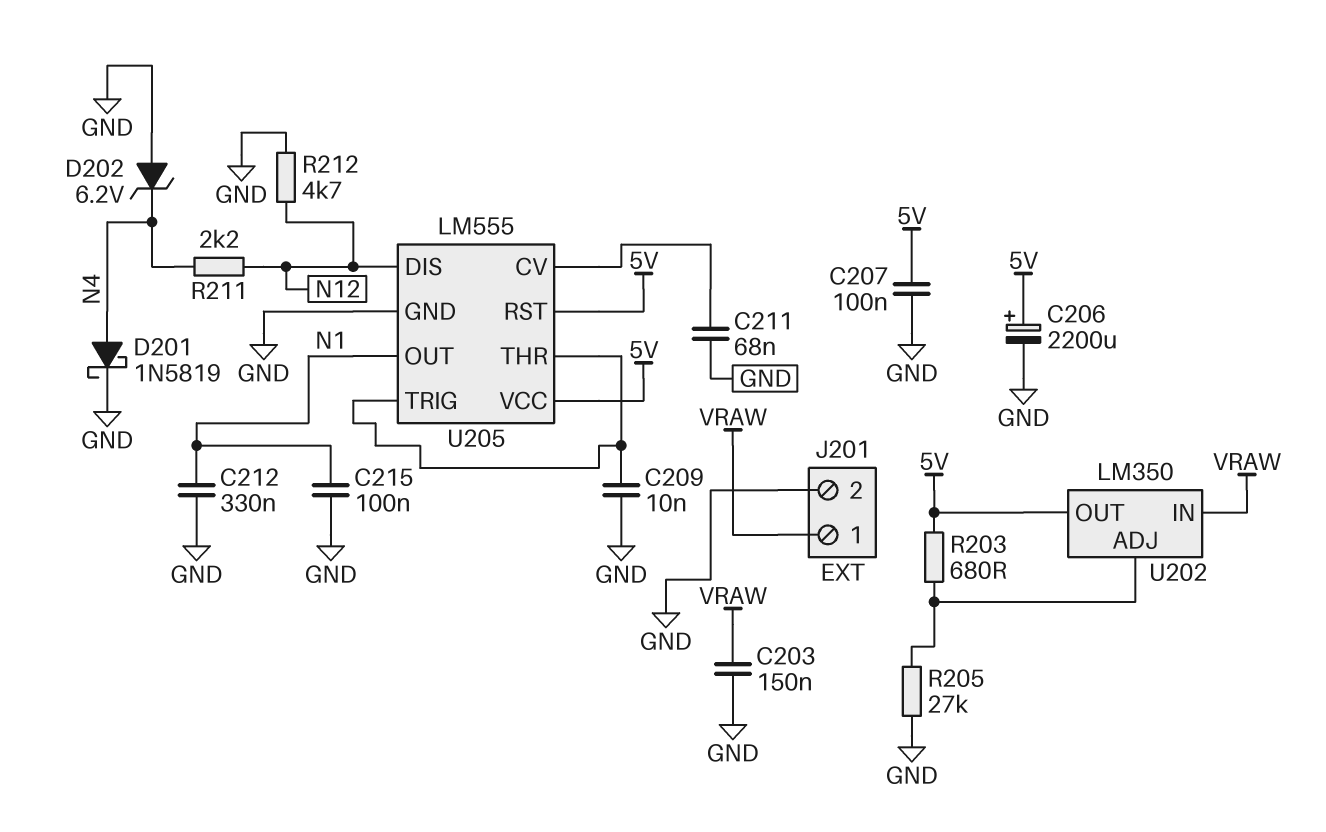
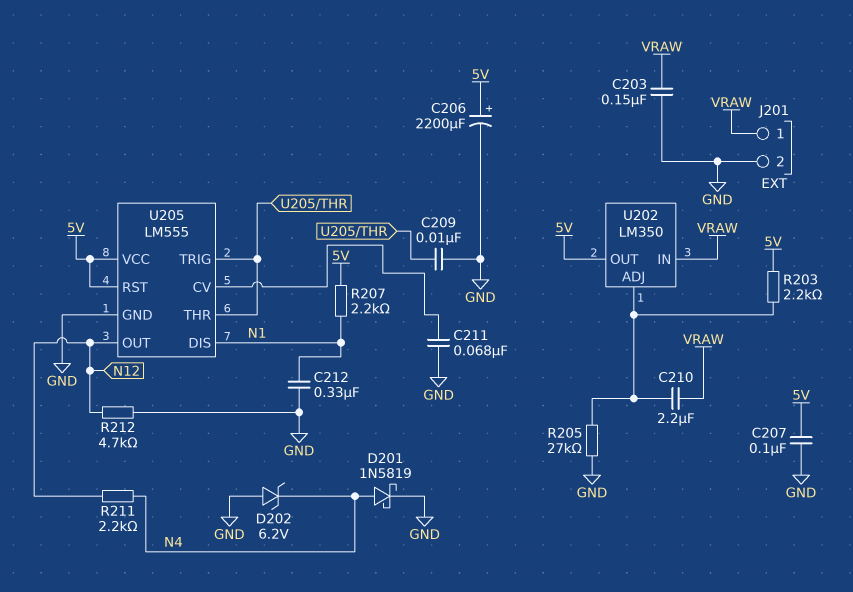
C210: none -> 2.2uF (U202/ADJ, VRAW)
C215: 100nF (GND, N1) -> none
R203: 680 (5V, U202/ADJ) -> 2.2k (5V, U202/ADJ)
R207: none -> 2.2k (5V, N1)
U205 pin DIS: N12 -> N1
U205 pin OUT: N1 -> N12

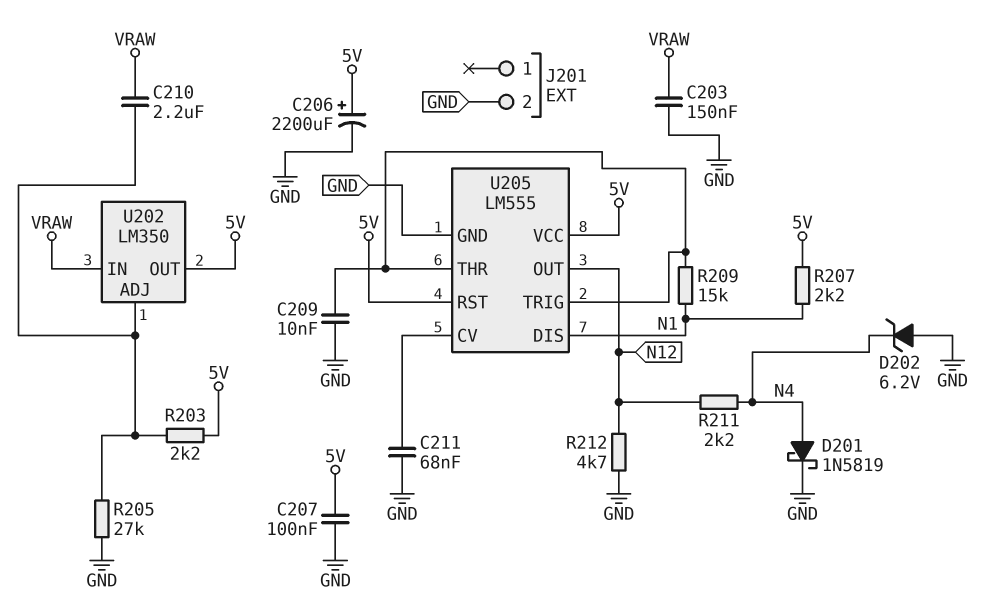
C212: 330nF (GND, N1) -> none
J201 pin 1: VRAW -> none
R209: none -> 15k (N1, U205/THR)

